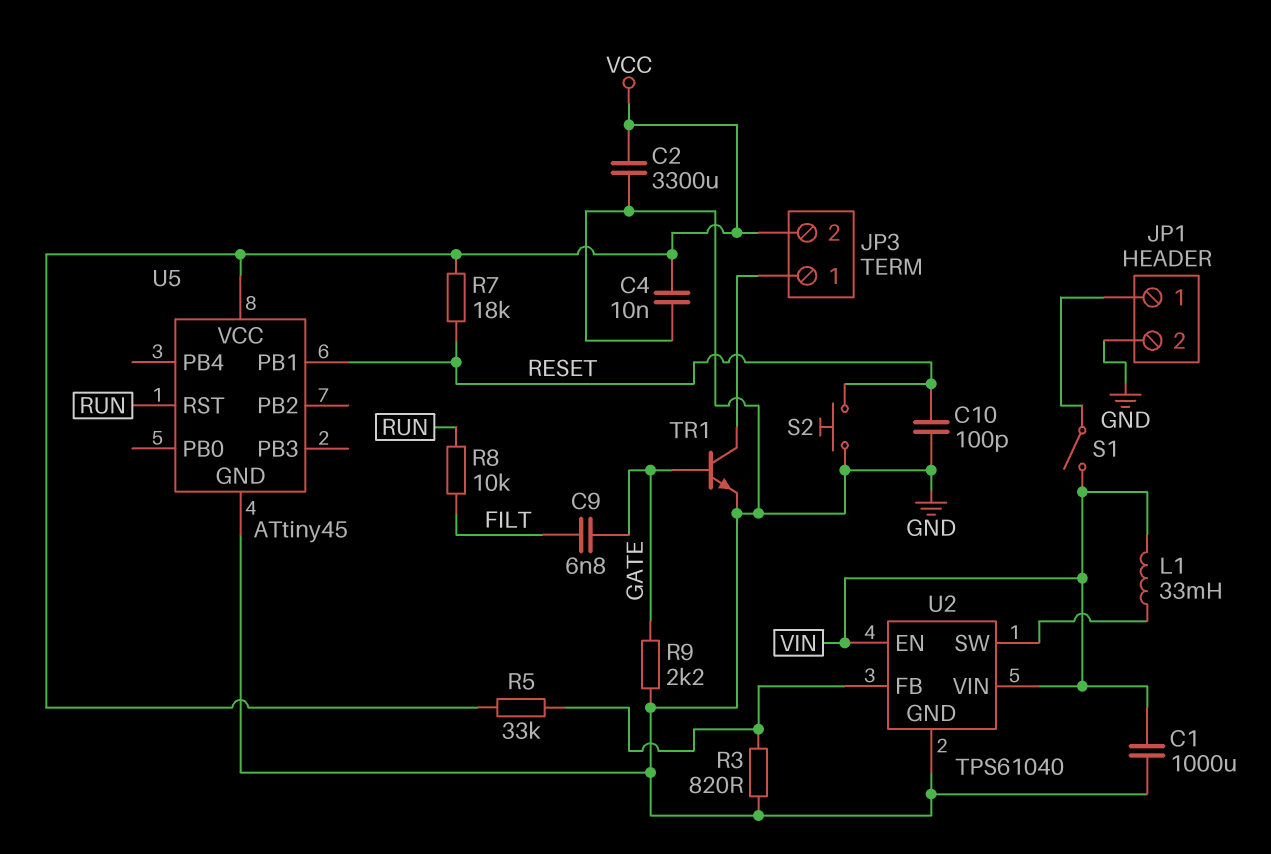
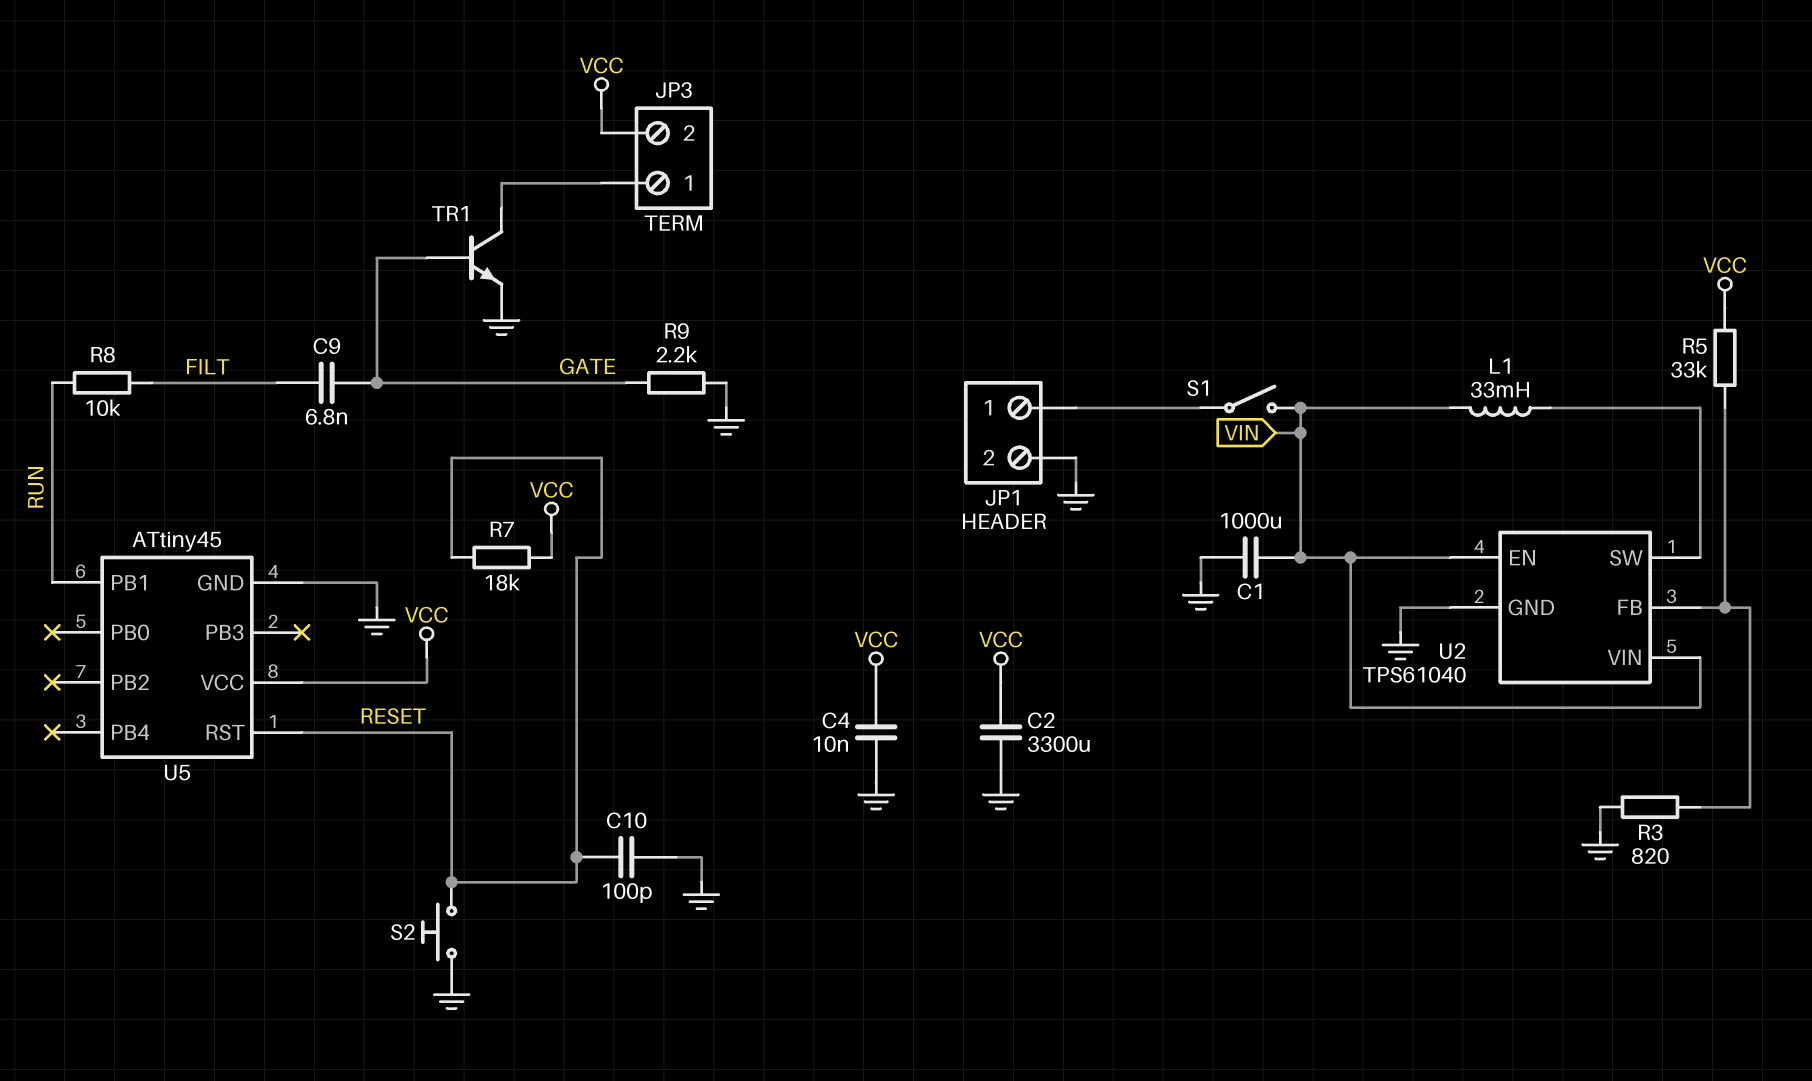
U5 pin PB1: RESET -> RUN
U5 pin RST: RUN -> RESET

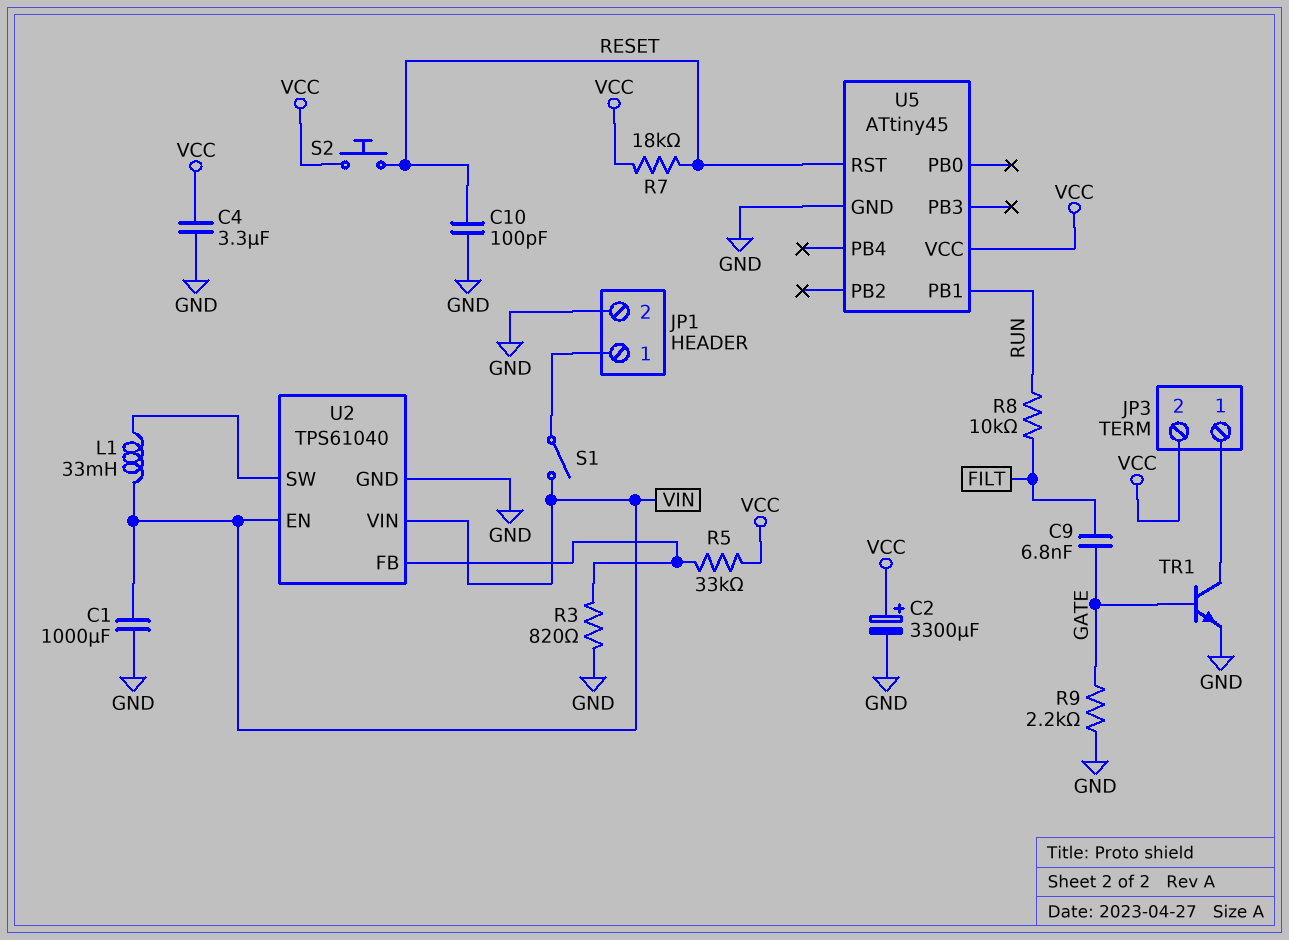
C2: 3300uF (GND, VCC) -> 3300uF (plus VCC, minus GND)
C4: 10nF (GND, VCC) -> 3.3uF (GND, VCC)
S2: button (GND, RESET) -> button (RESET, VCC)

